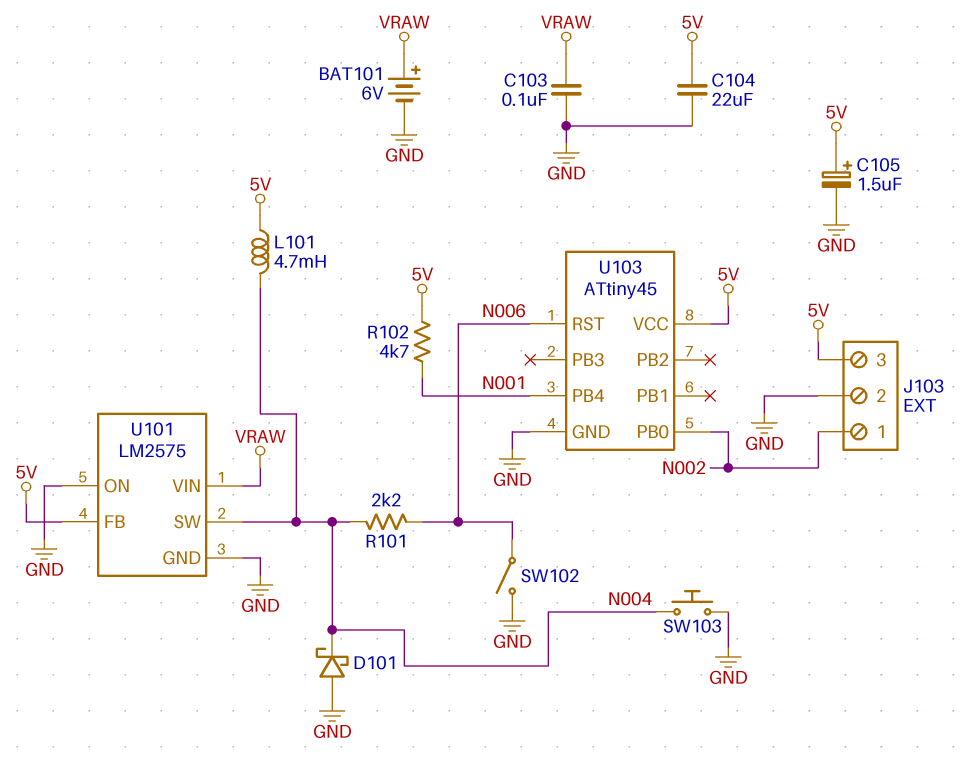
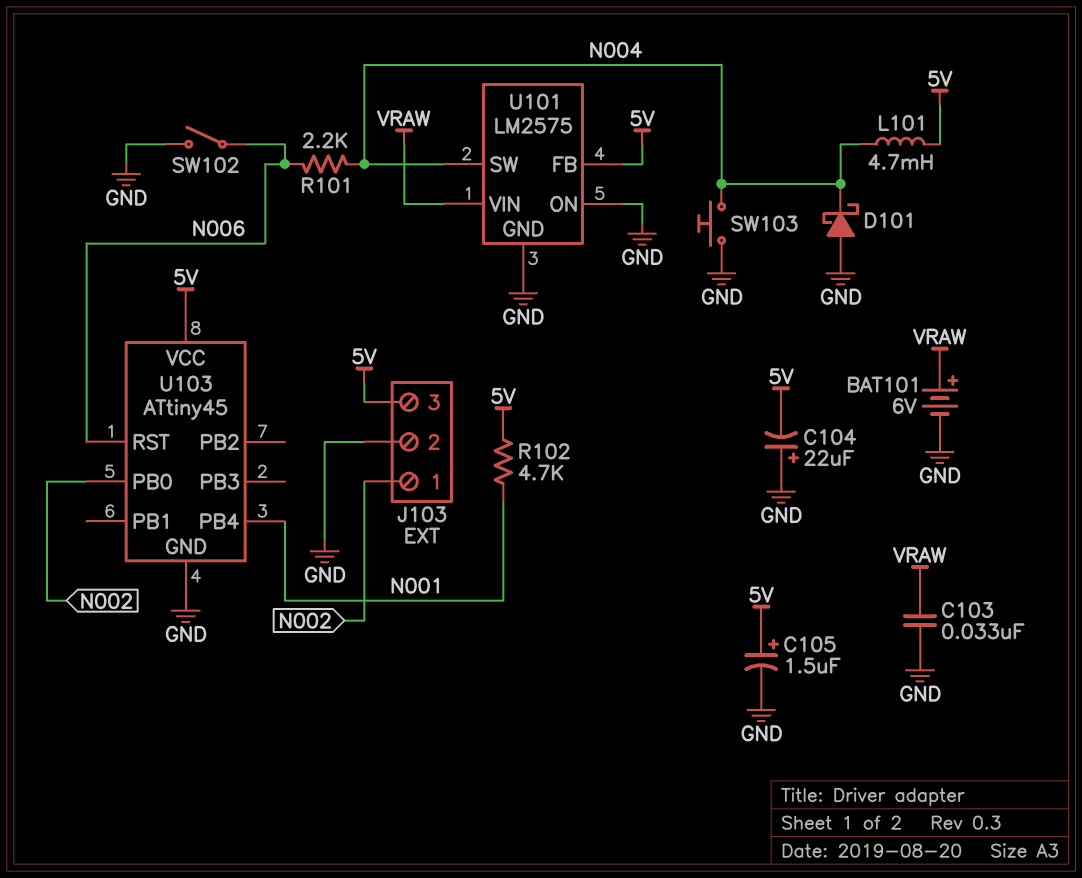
C103: 100nF (GND, VRAW) -> 33nF (GND, VRAW)
C104: 22uF (5V, GND) -> 22uF (plus GND, minus 5V)

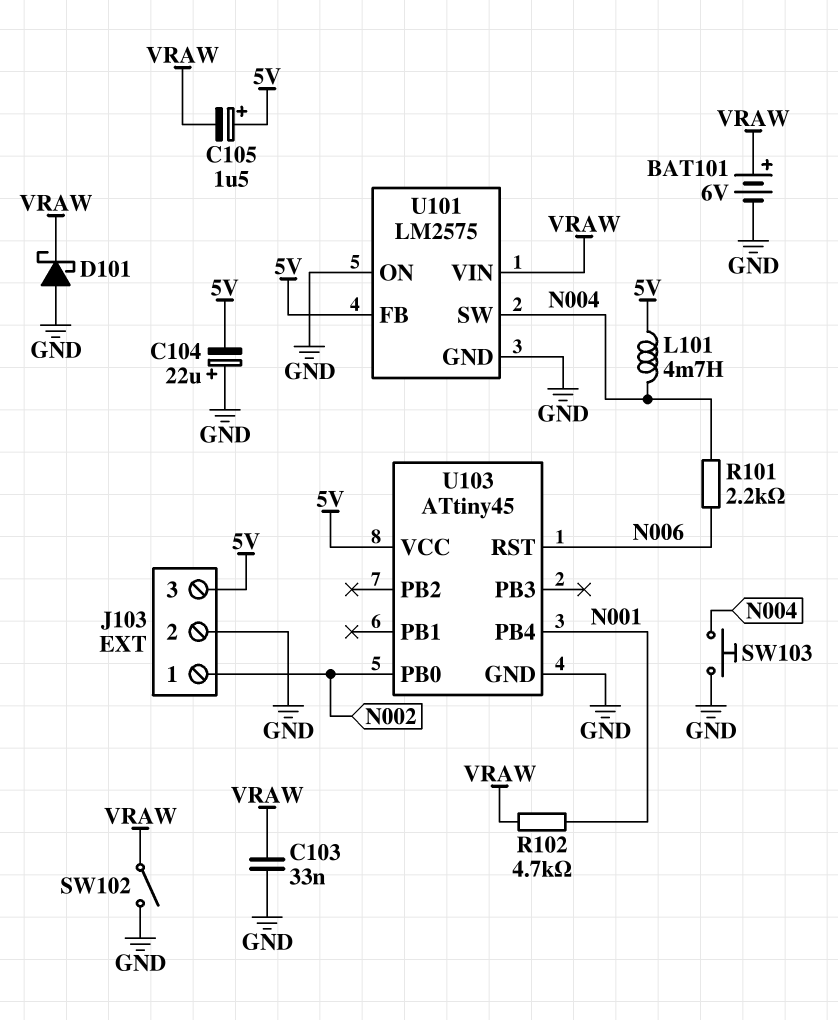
C105: 1.5uF (plus 5V, minus GND) -> 1.5uF (plus 5V, minus VRAW)
D101: schottky (A GND, K N004) -> schottky (A GND, K VRAW)
R102: 4.7k (5V, N001) -> 4.7k (N001, VRAW)
SW102: switch (GND, N006) -> switch (GND, VRAW)

